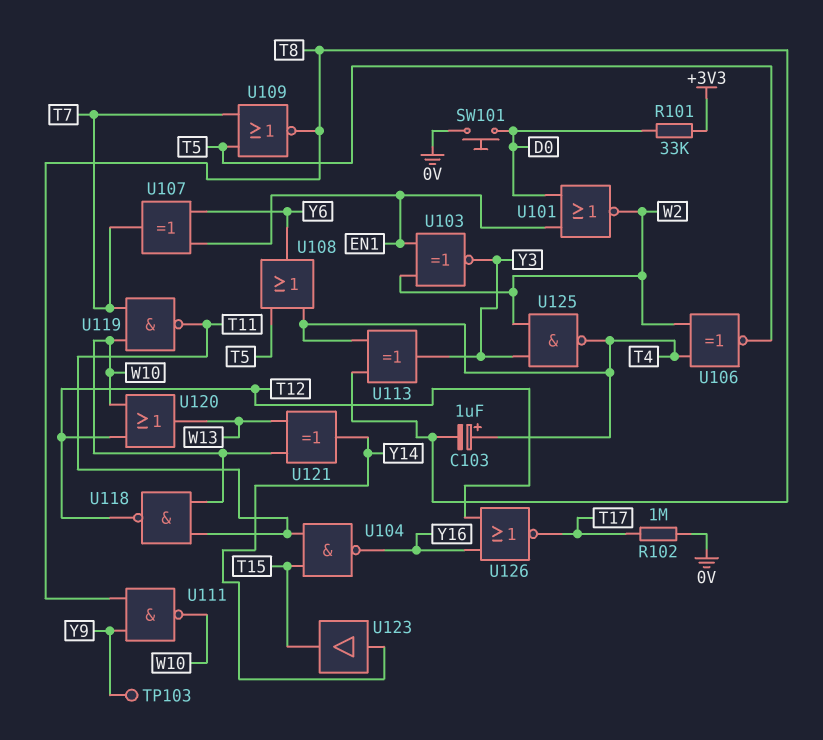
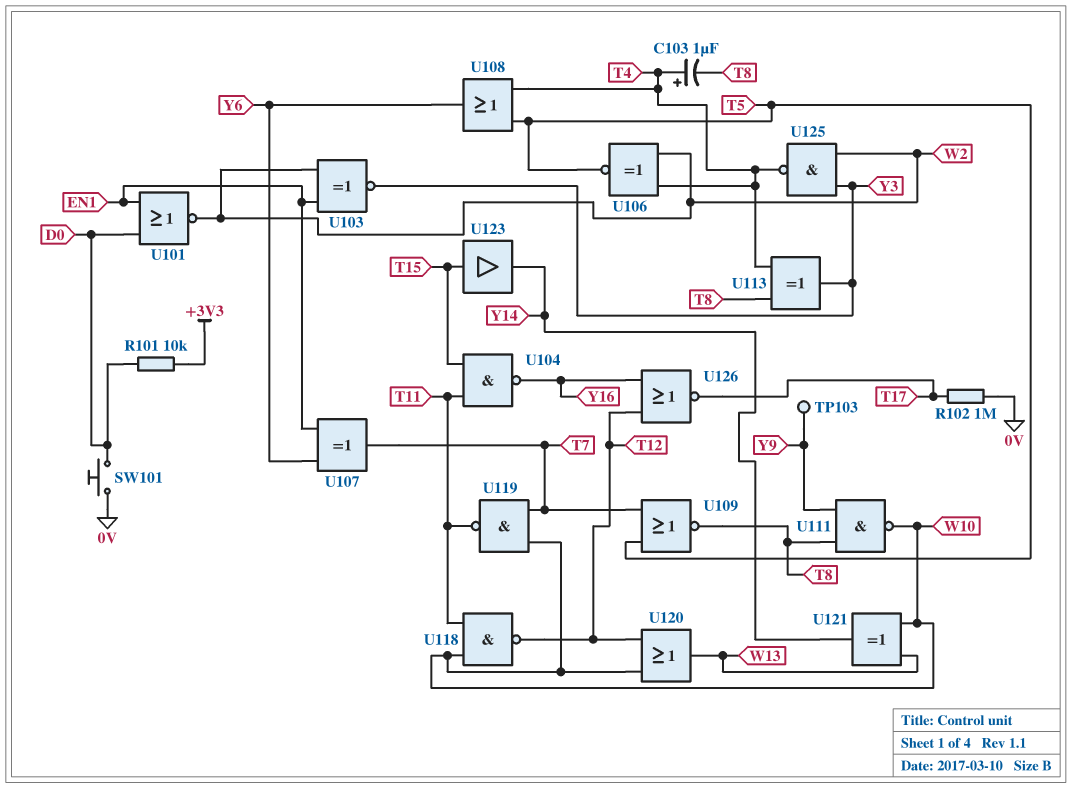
R101: 33k (+3V3, D0) -> 10k (+3V3, D0)
U123: buffer (in Y14, out T15) -> buffer (in T15, out Y14)

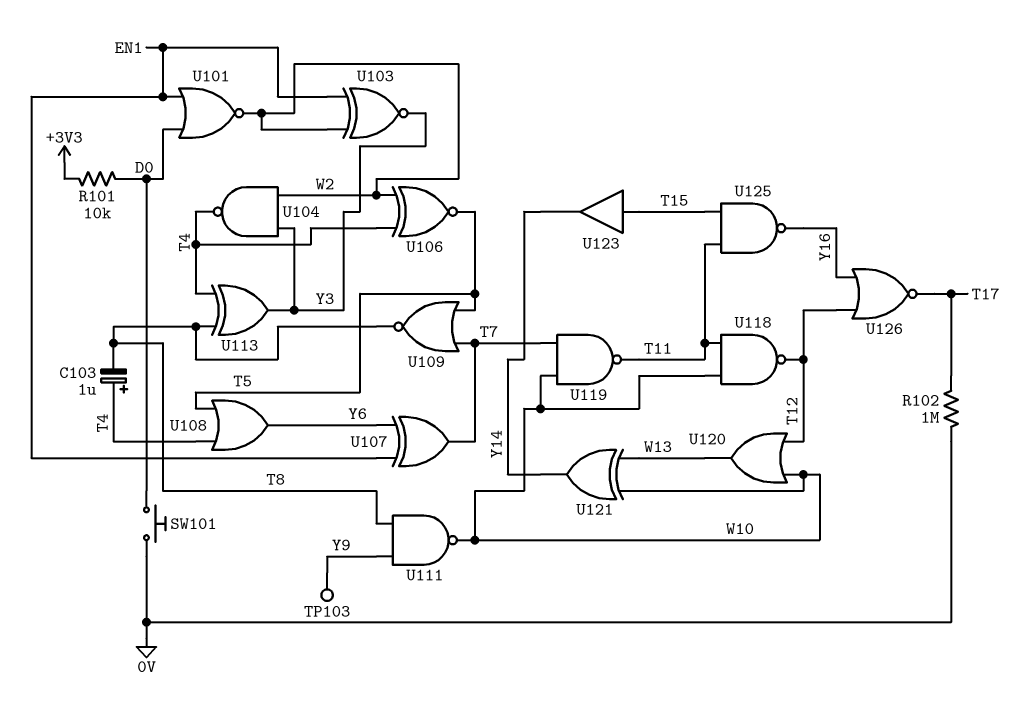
U104: NAND (in T11, in T15, out Y16) -> NAND (in W2, in Y3, out T4)
U125: NAND (in W2, in Y3, out T4) -> NAND (in T11, in T15, out Y16)

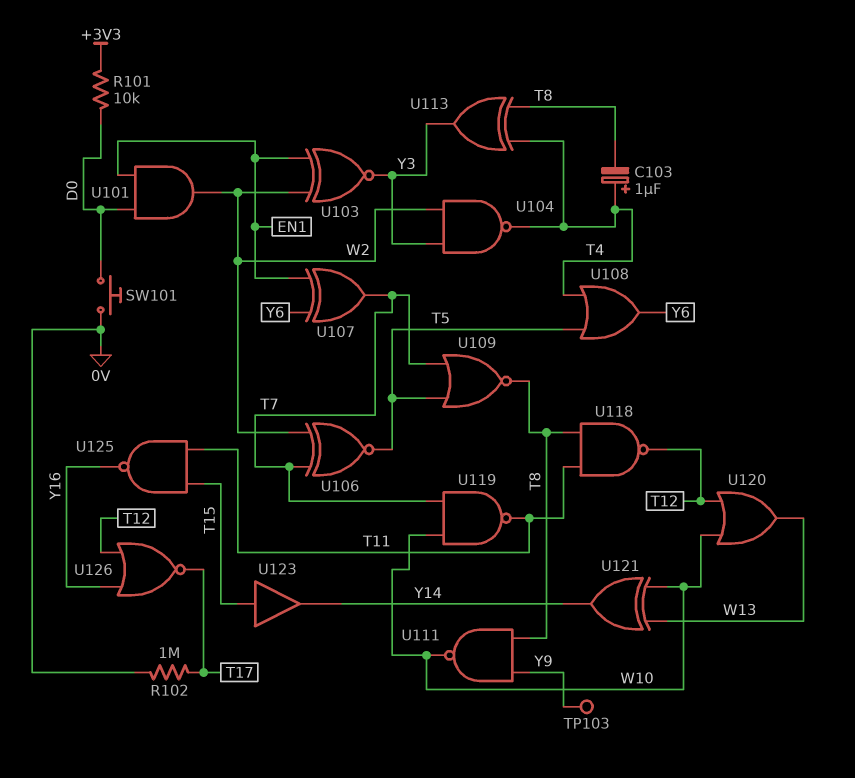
U101: NOR (in D0, in EN1, out W2) -> AND (in D0, in EN1, out W2)
U106: XNOR (in T4, in W2, out T5) -> XNOR (in T7, in W2, out T5)
U118: NAND (in T11, in W10, out T12) -> NAND (in T8, in T11, out T12)

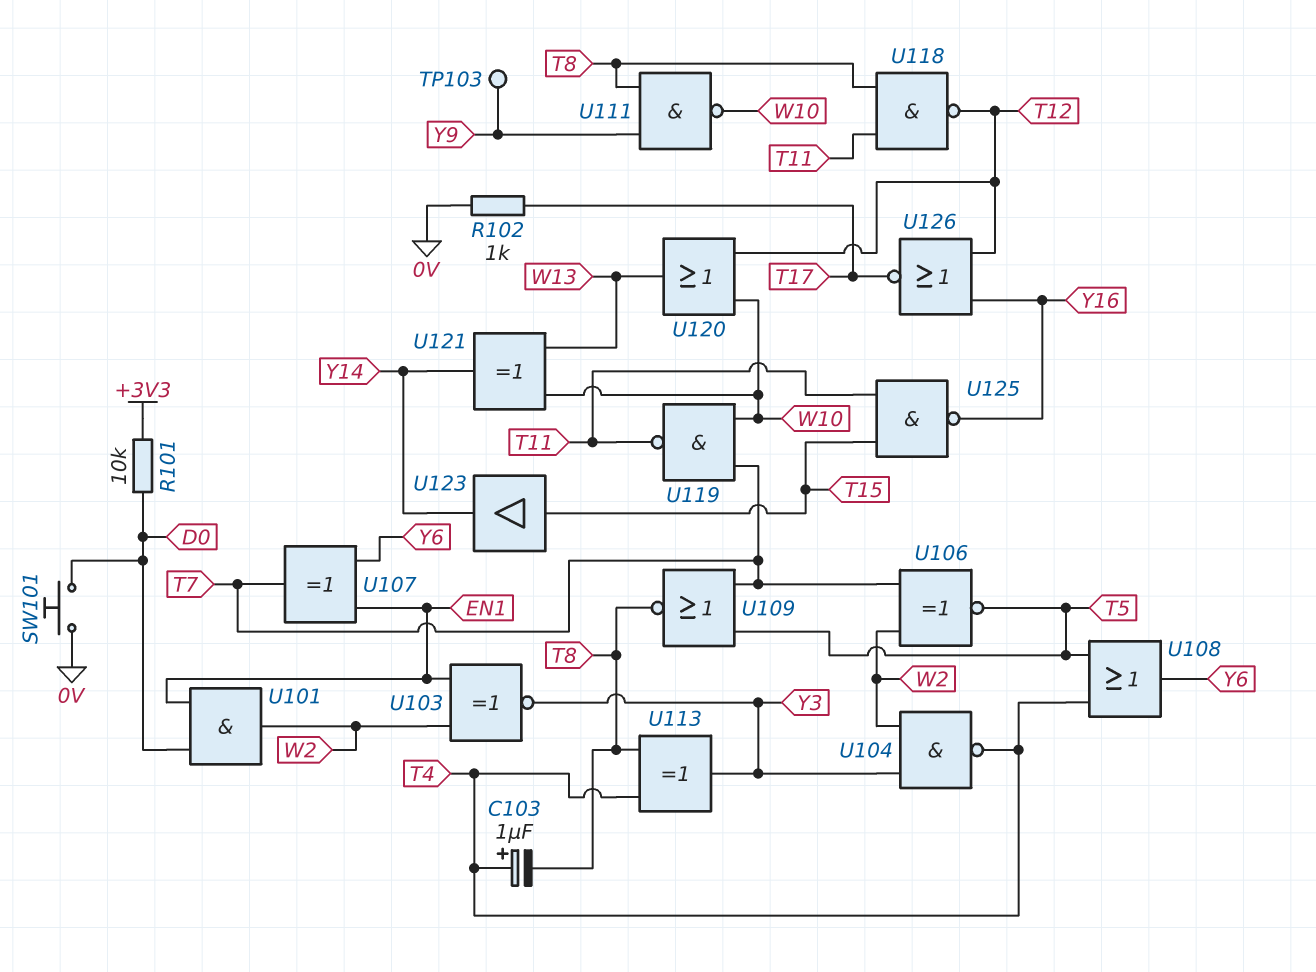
R102: 1M (0V, T17) -> 1k (0V, T17)

